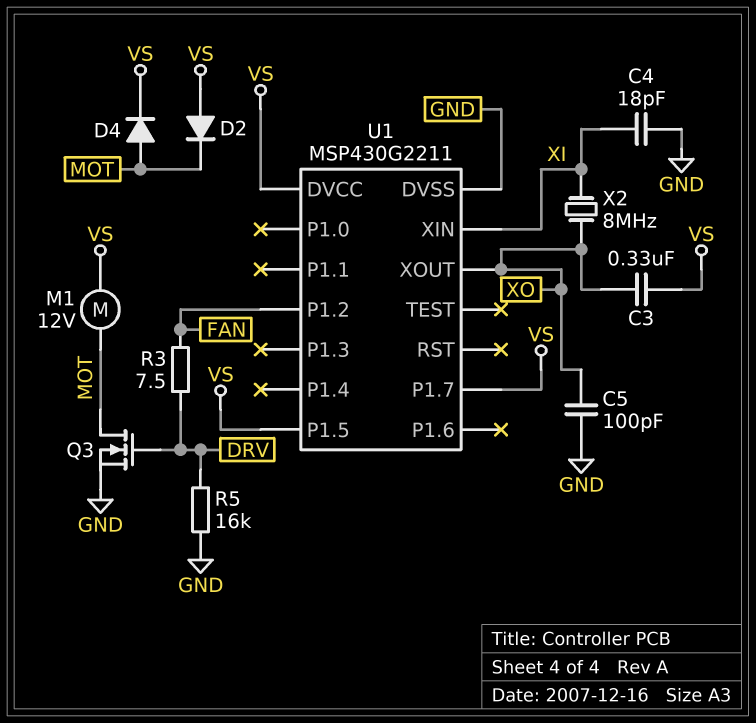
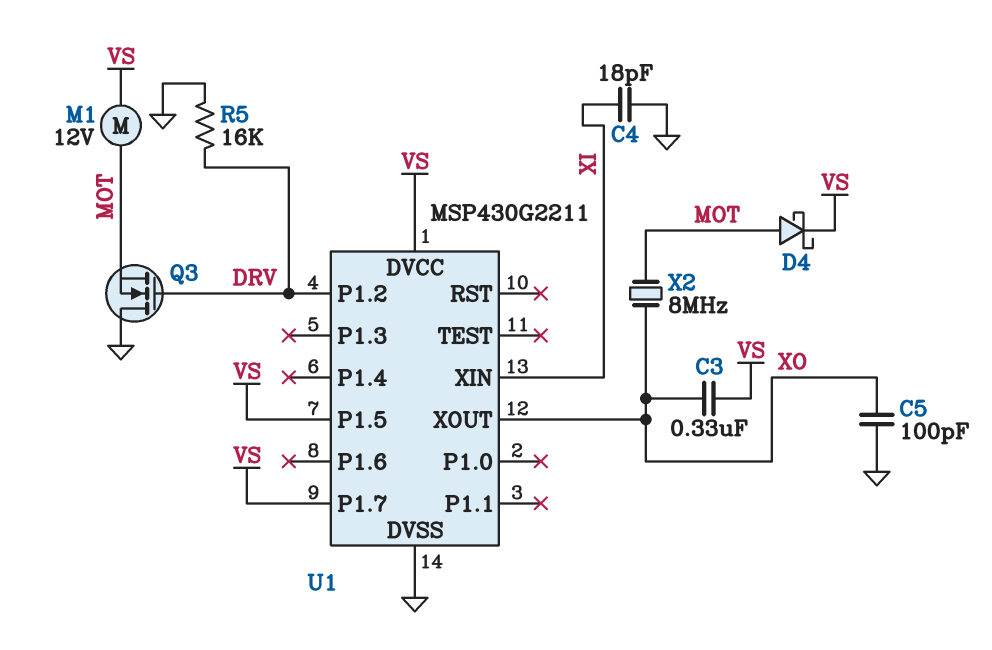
D2: diode (A VS, K MOT) -> none
D4: diode (A MOT, K VS) -> schottky (A MOT, K VS)
Q3: NMOS (G DRV, D MOT, S GND) -> NMOS (G DRV, D GND, S MOT)
R3: 7.5 (DRV, FAN) -> none
U1 pin P1.2: FAN -> DRV
X2: 8MHz (XI, XO) -> 8MHz (MOT, XO)

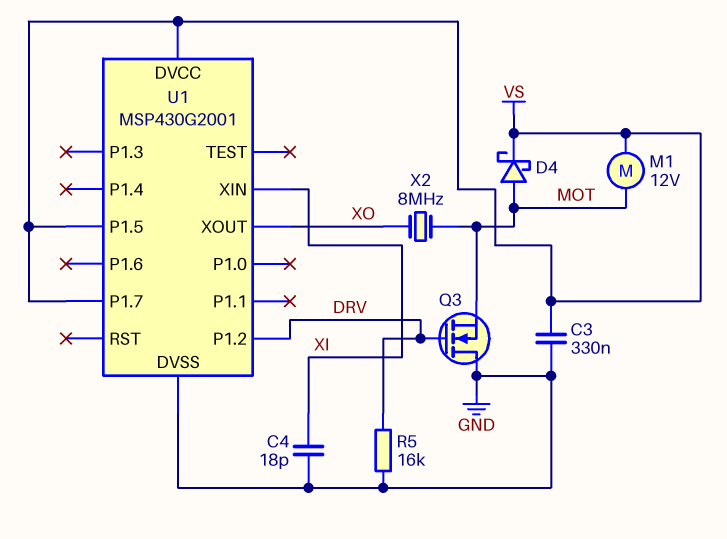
C3: 330nF (VS, XO) -> 330nF (GND, VS)
C5: 100pF (GND, XO) -> none
U1: MSP430G2211 -> MSP430G2001

